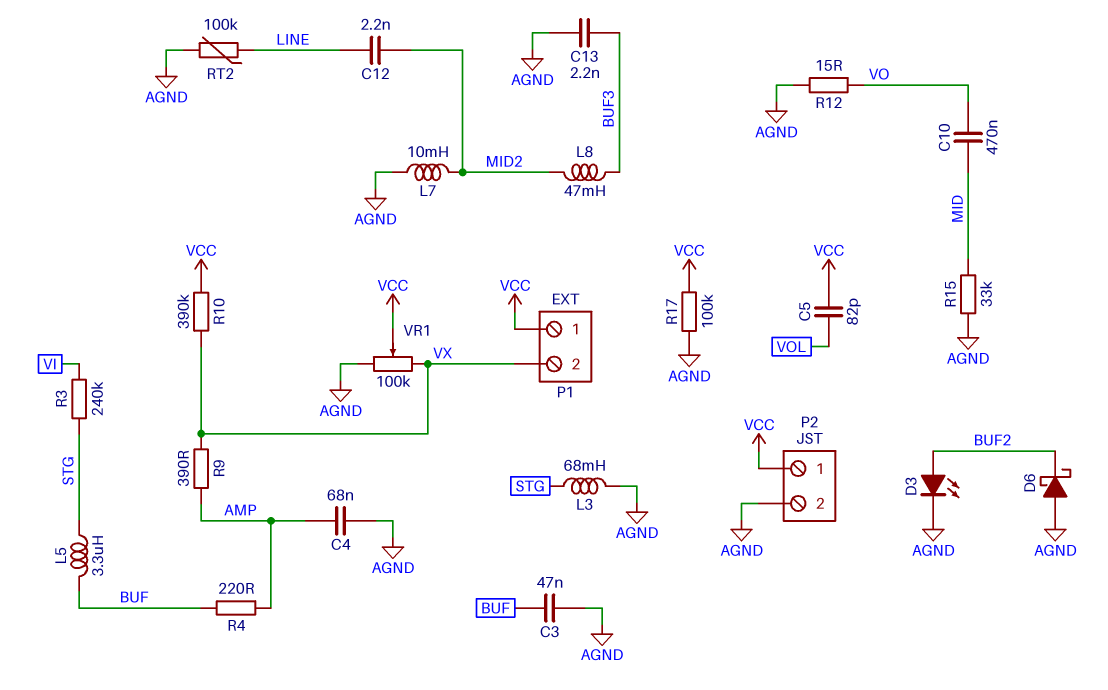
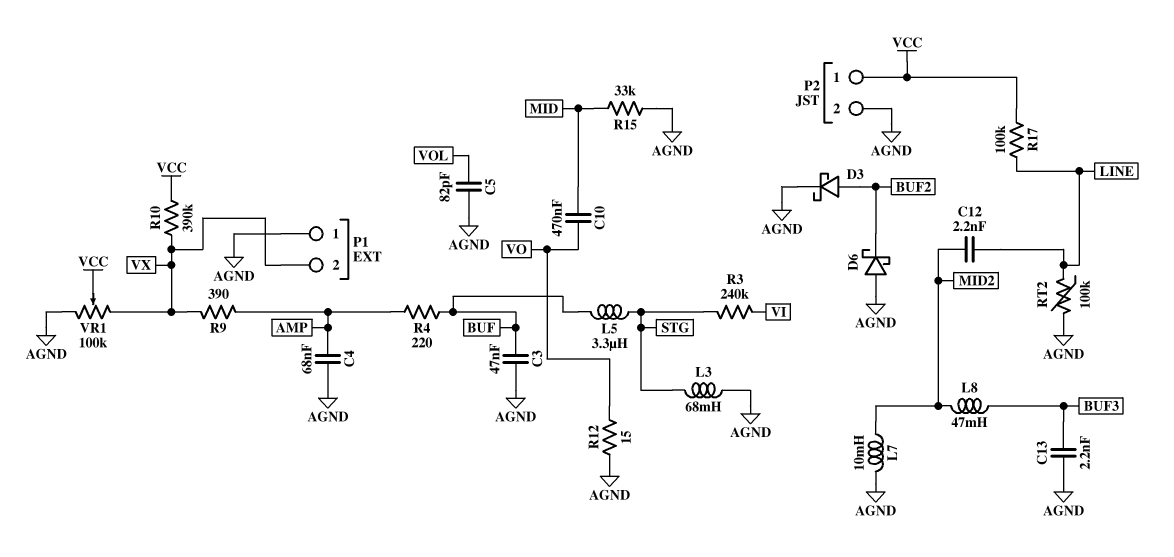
C5: 82pF (VCC, VOL) -> 82pF (AGND, VOL)
D3: LED (A BUF2, K AGND) -> schottky (A BUF2, K AGND)
P1 pin 1: VCC -> AGND
R17: 100k (AGND, VCC) -> 100k (LINE, VCC)

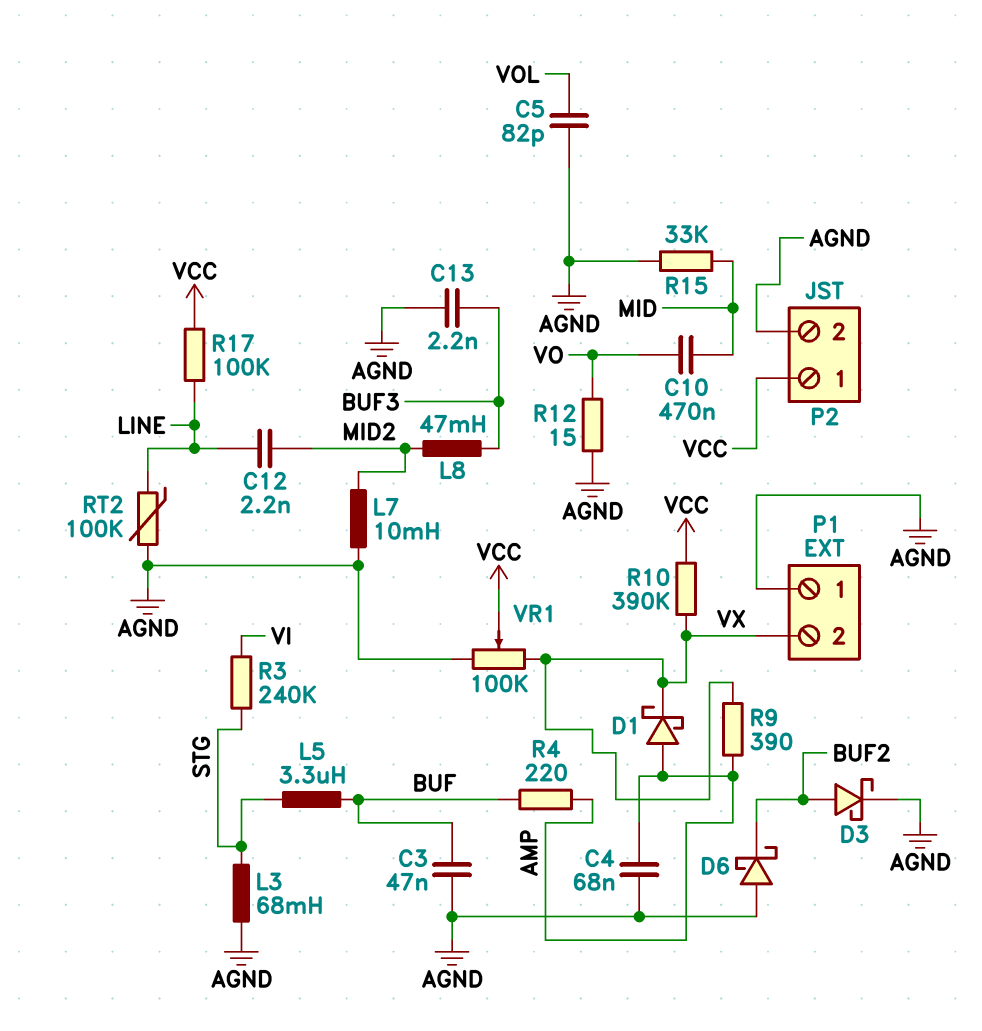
D1: none -> schottky (A AMP, K VX)

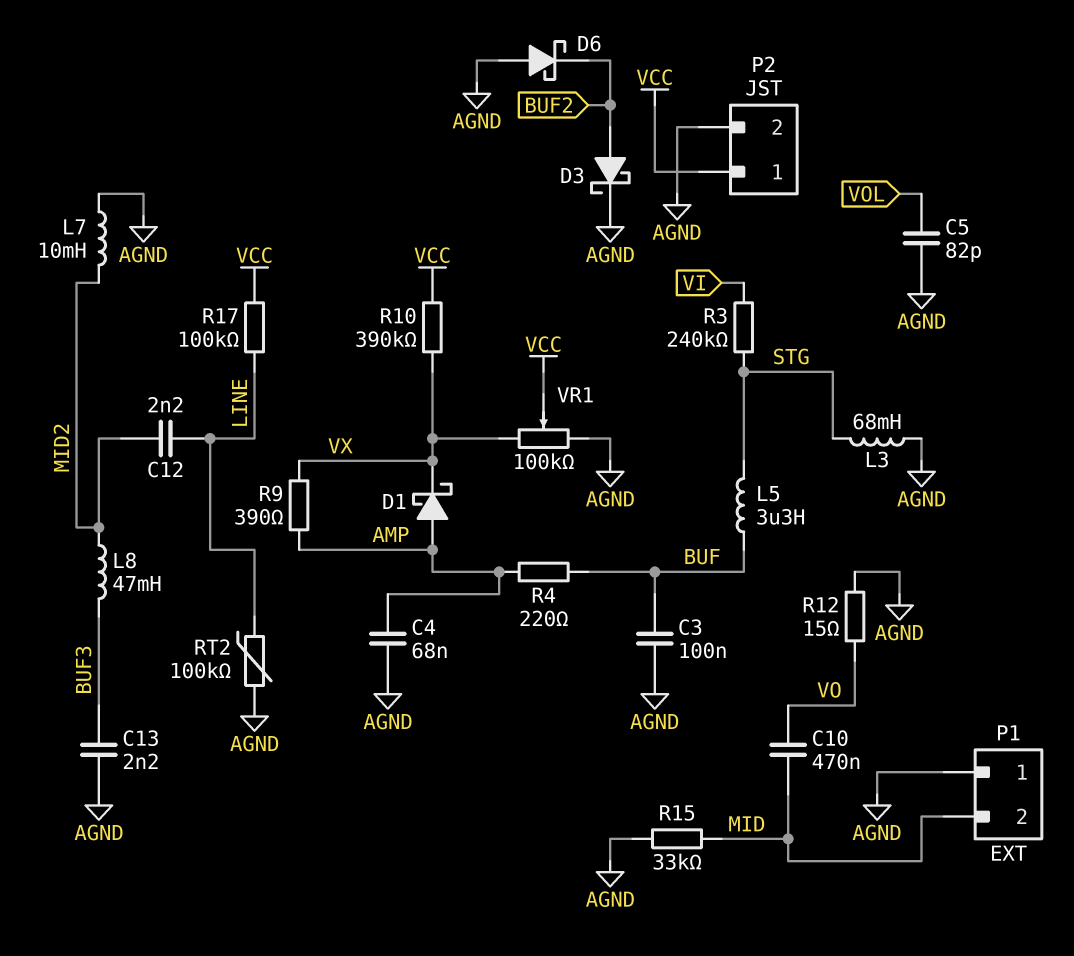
C3: 47nF (AGND, BUF) -> 100nF (AGND, BUF)
P1 pin 2: VX -> MID

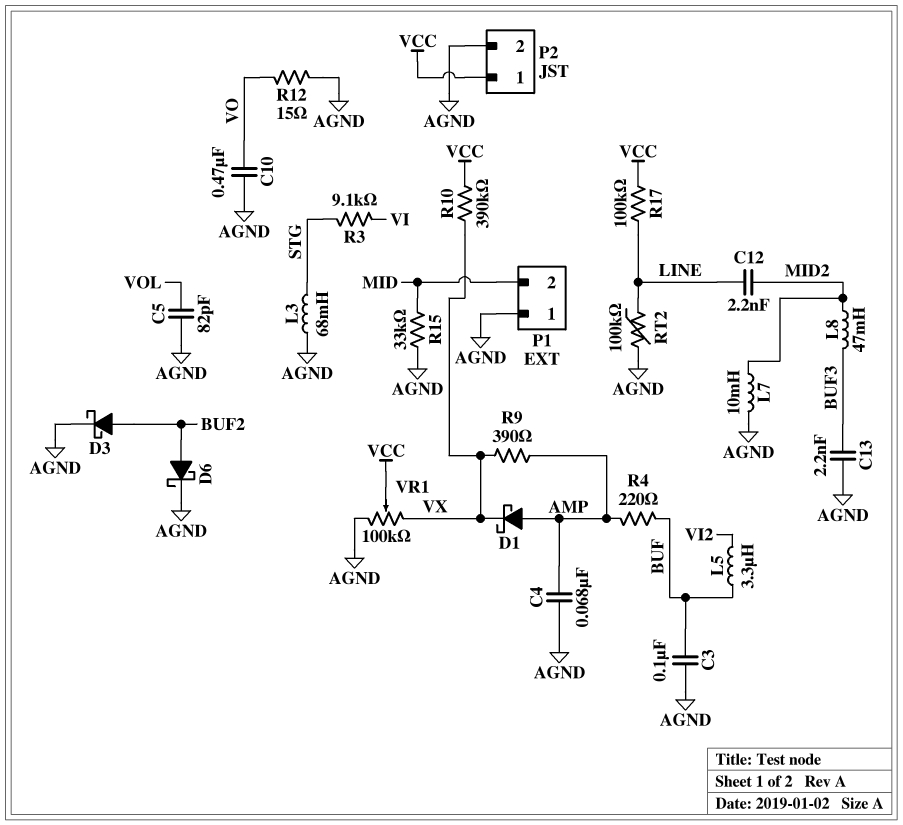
C10: 470nF (MID, VO) -> 470nF (AGND, VO)
D6: schottky (A AGND, K BUF2) -> schottky (A BUF2, K AGND)
L5: 3.3uH (BUF, STG) -> 3.3uH (BUF, VI2)
R3: 240k (STG, VI) -> 9.1k (STG, VI)

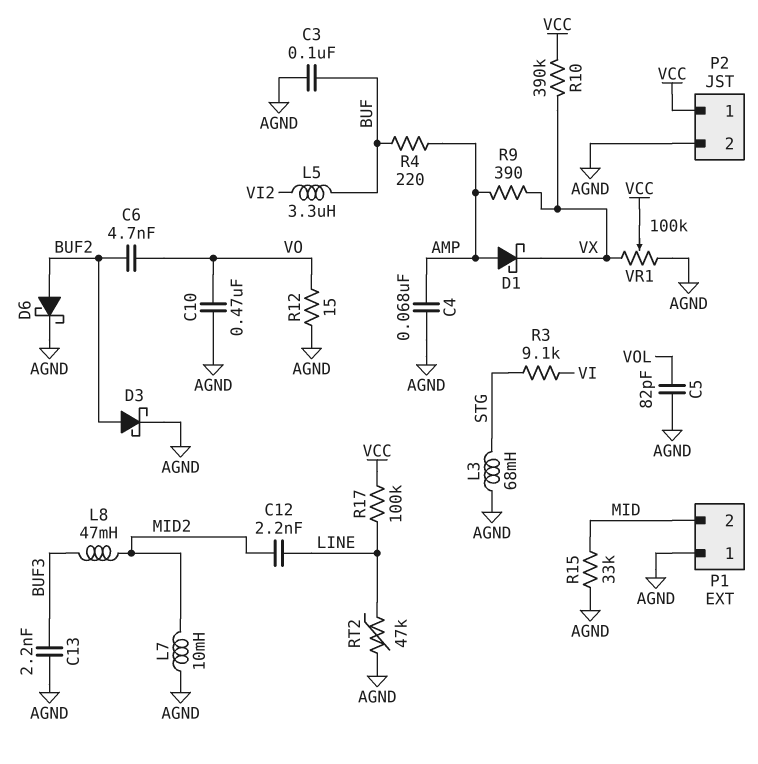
C6: none -> 4.7nF (BUF2, VO)
RT2: 100k (AGND, LINE) -> 47k (AGND, LINE)

